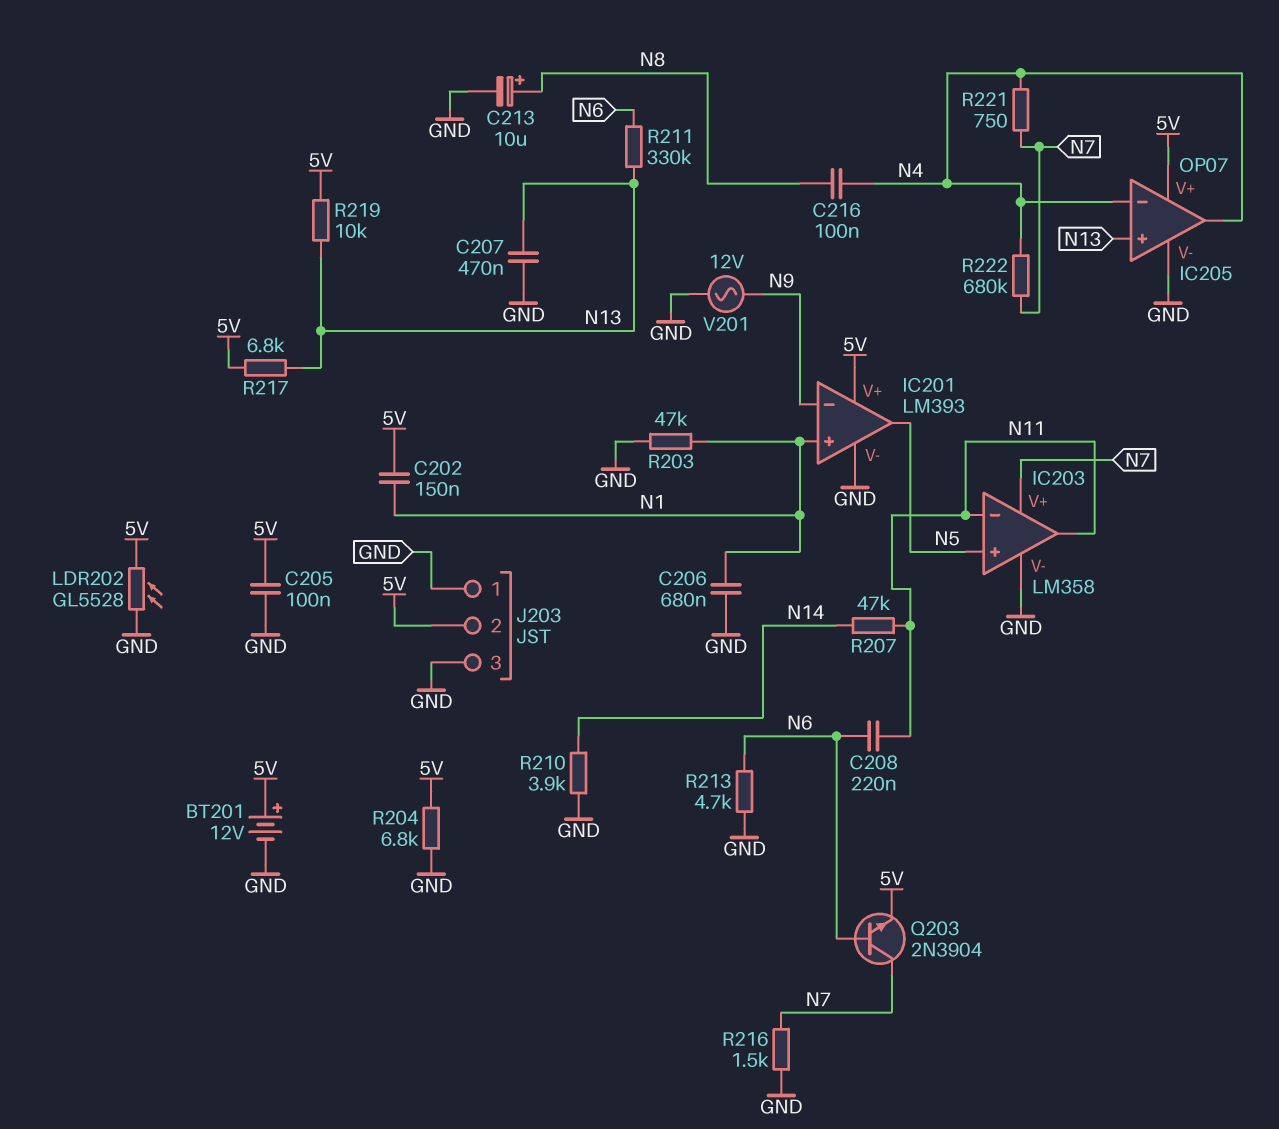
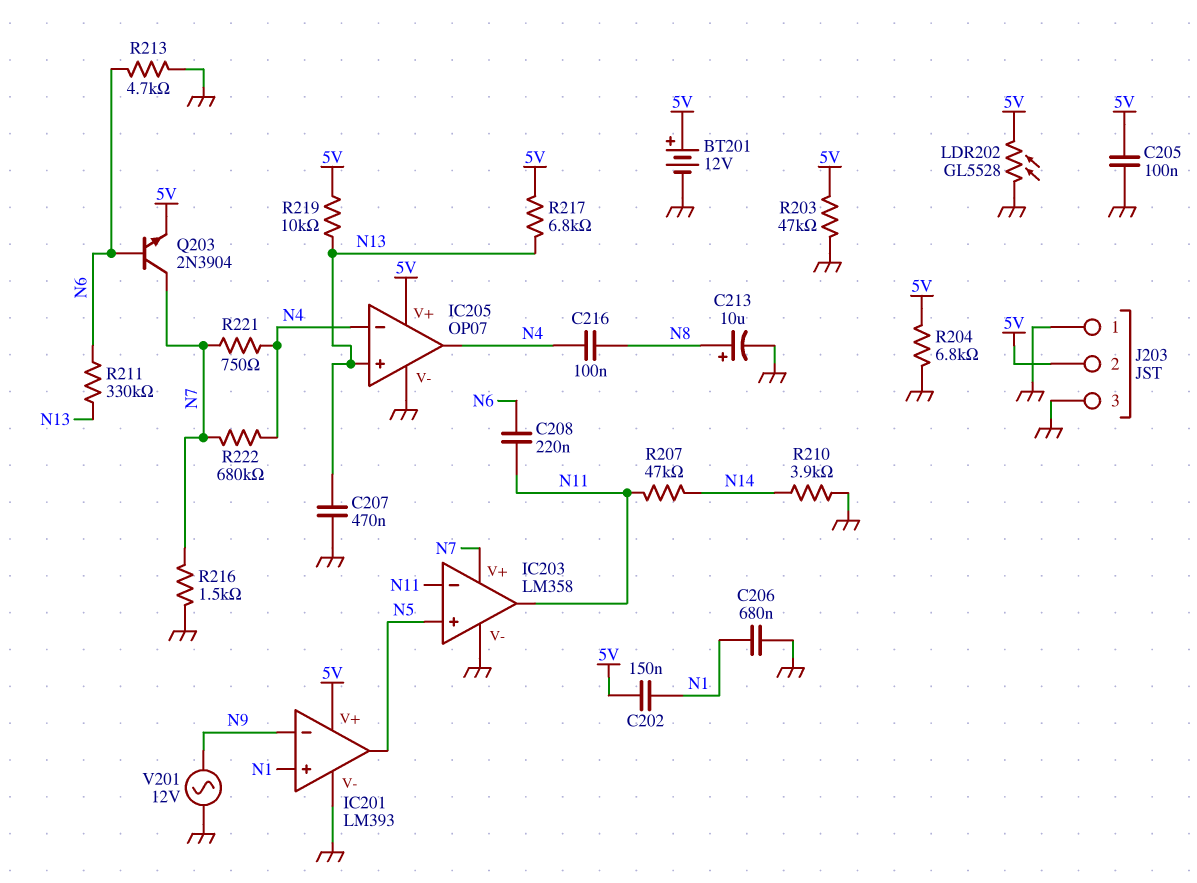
R203: 47k (GND, N1) -> 47k (5V, GND)

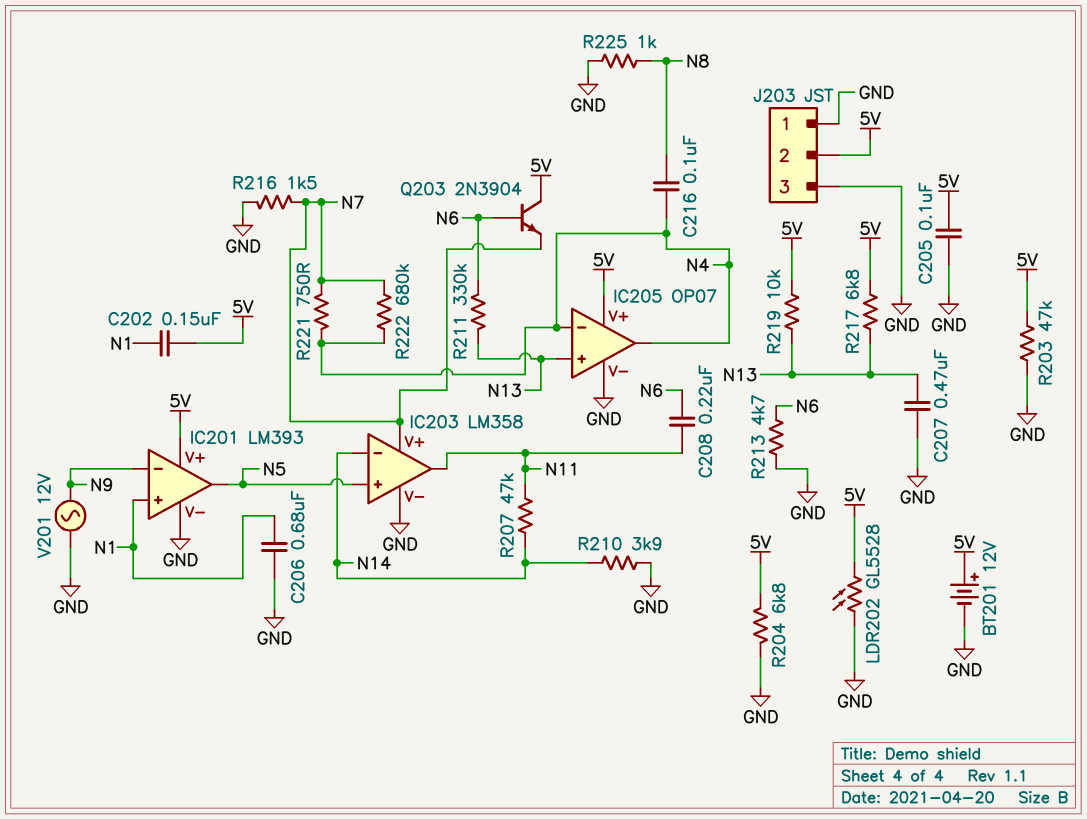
C213: 10uF (plus N8, minus GND) -> none
IC203 pin in-: N11 -> N14
Q203: NPN 2N3904 (B N6, C N7, E 5V) -> NPN 2N3904 (B N6, C 5V, E N7)
R225: none -> 1k (GND, N8)

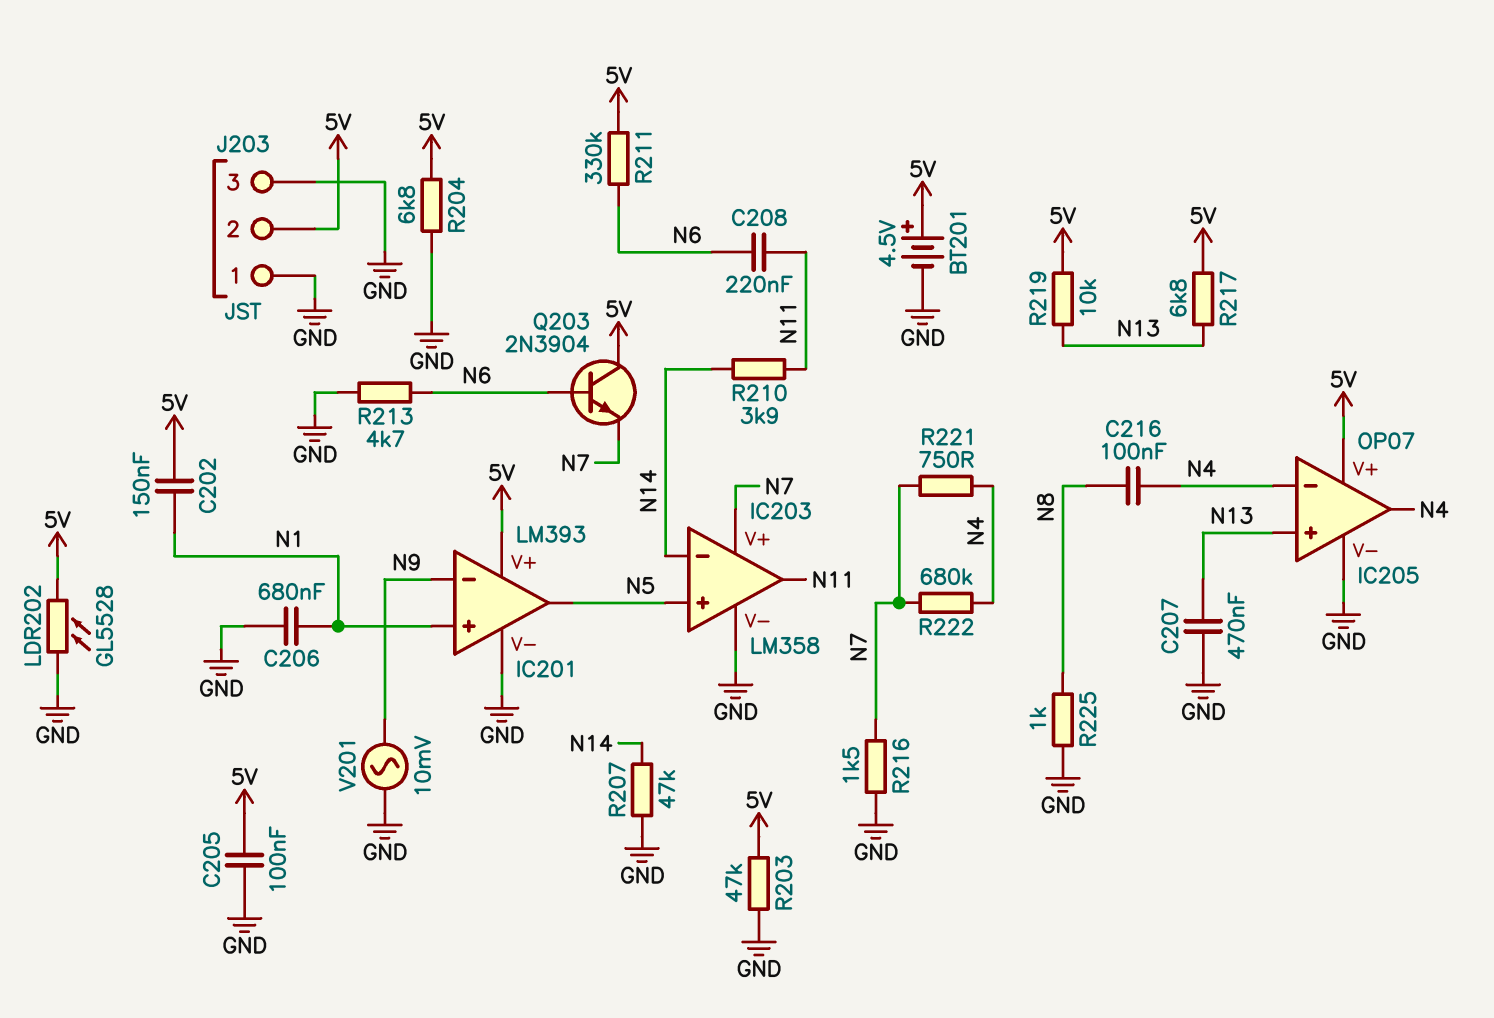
BT201: 12V (plus 5V, minus GND) -> 4.5V (plus 5V, minus GND)
R207: 47k (N11, N14) -> 47k (GND, N14)
R210: 3.9k (GND, N14) -> 3.9k (N11, N14)
R211: 330k (N6, N13) -> 330k (5V, N6)
V201: AC 12V (GND, N9) -> AC 10mV (GND, N9)

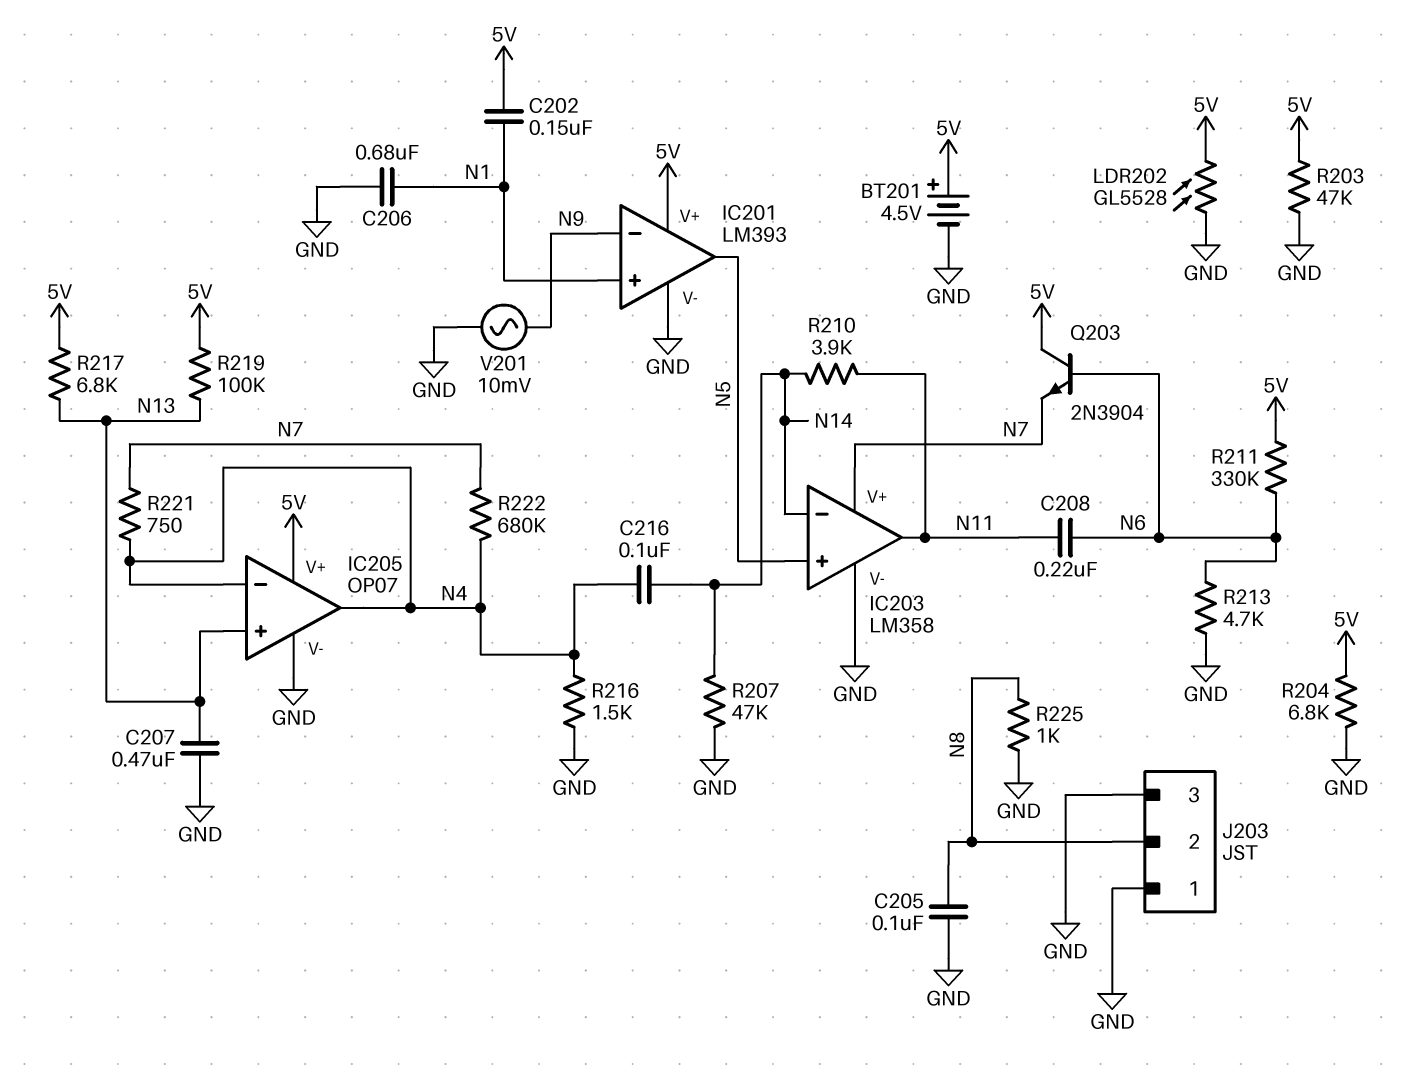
C205: 100nF (5V, GND) -> 100nF (GND, N8)
C216: 100nF (N4, N8) -> 100nF (N4, N14)
J203 pin 2: 5V -> N8
R216: 1.5k (GND, N7) -> 1.5k (GND, N4)
R219: 10k (5V, N13) -> 100k (5V, N13)

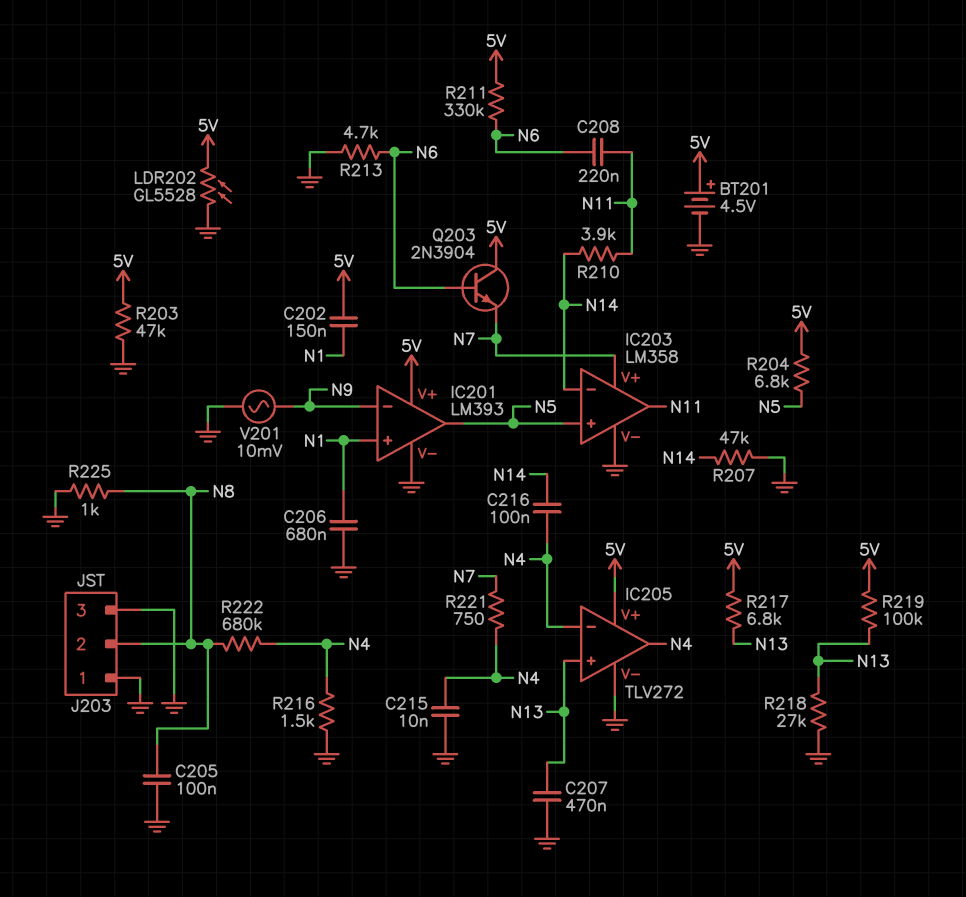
C215: none -> 10nF (GND, N4)
IC205: OP07 -> TLV272
R204: 6.8k (5V, GND) -> 6.8k (5V, N5)
R218: none -> 27k (GND, N13)
R222: 680k (N4, N7) -> 680k (N4, N8)

